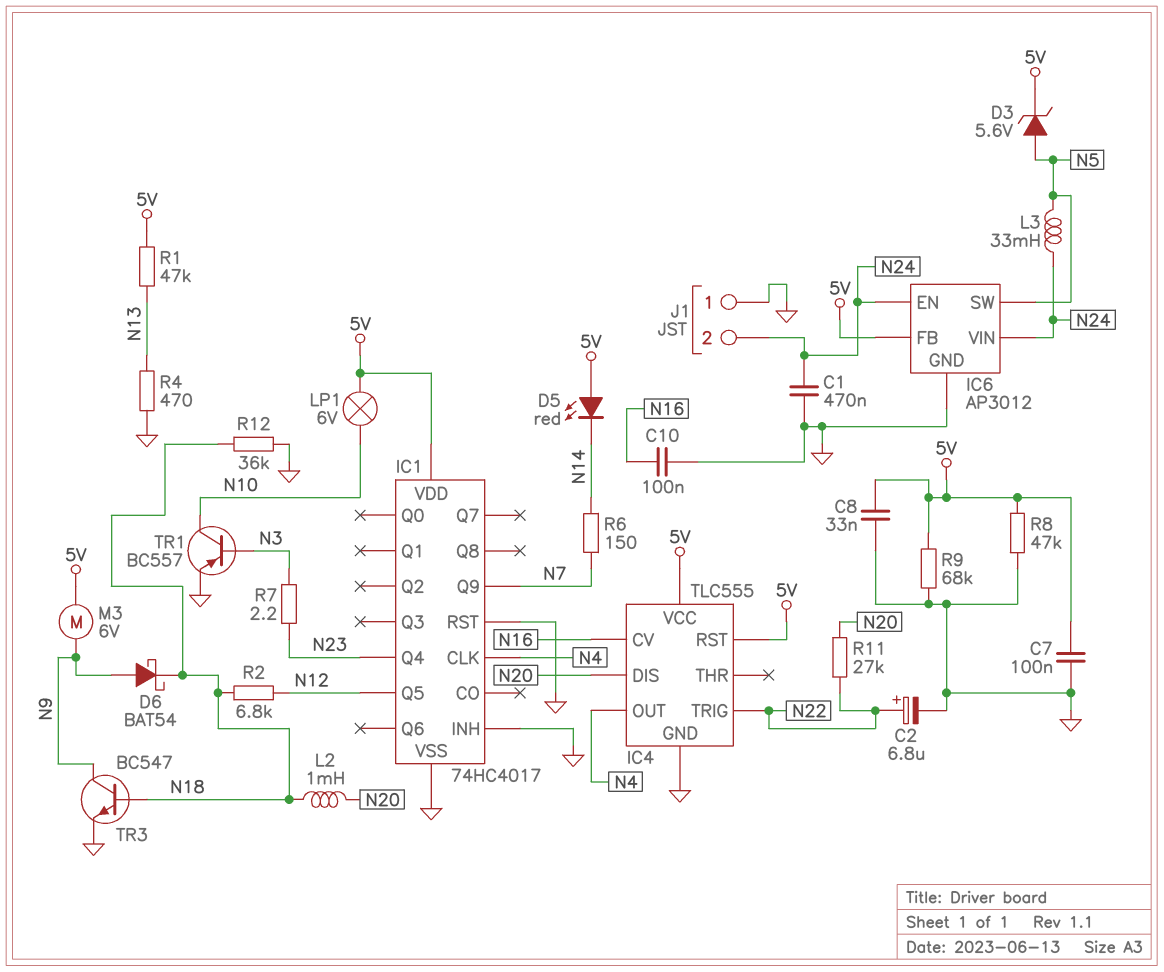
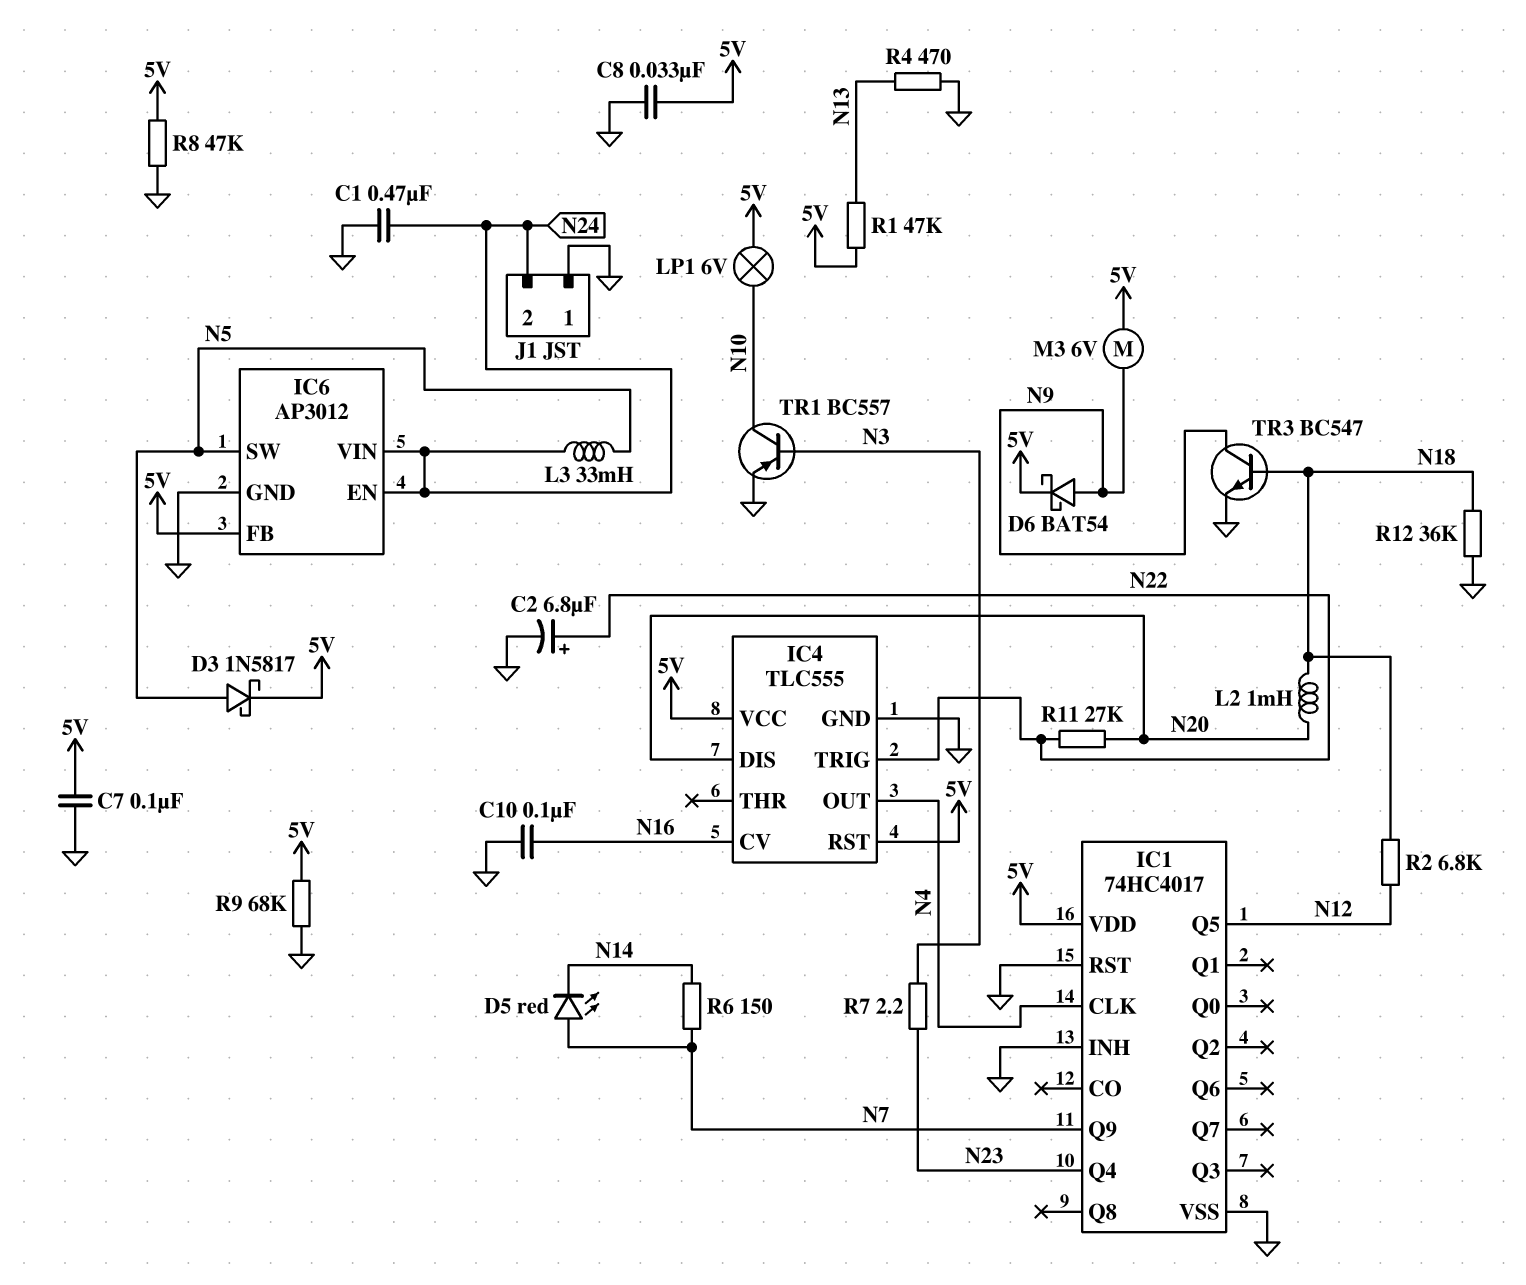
D3: zener 5.6V (A N5, K 5V) -> schottky 1N5817 (A N5, K 5V)
D5: LED red (A 5V, K N14) -> LED red (A N7, K N14)
D6: schottky BAT54 (A N9, K N18) -> schottky BAT54 (A N9, K 5V)

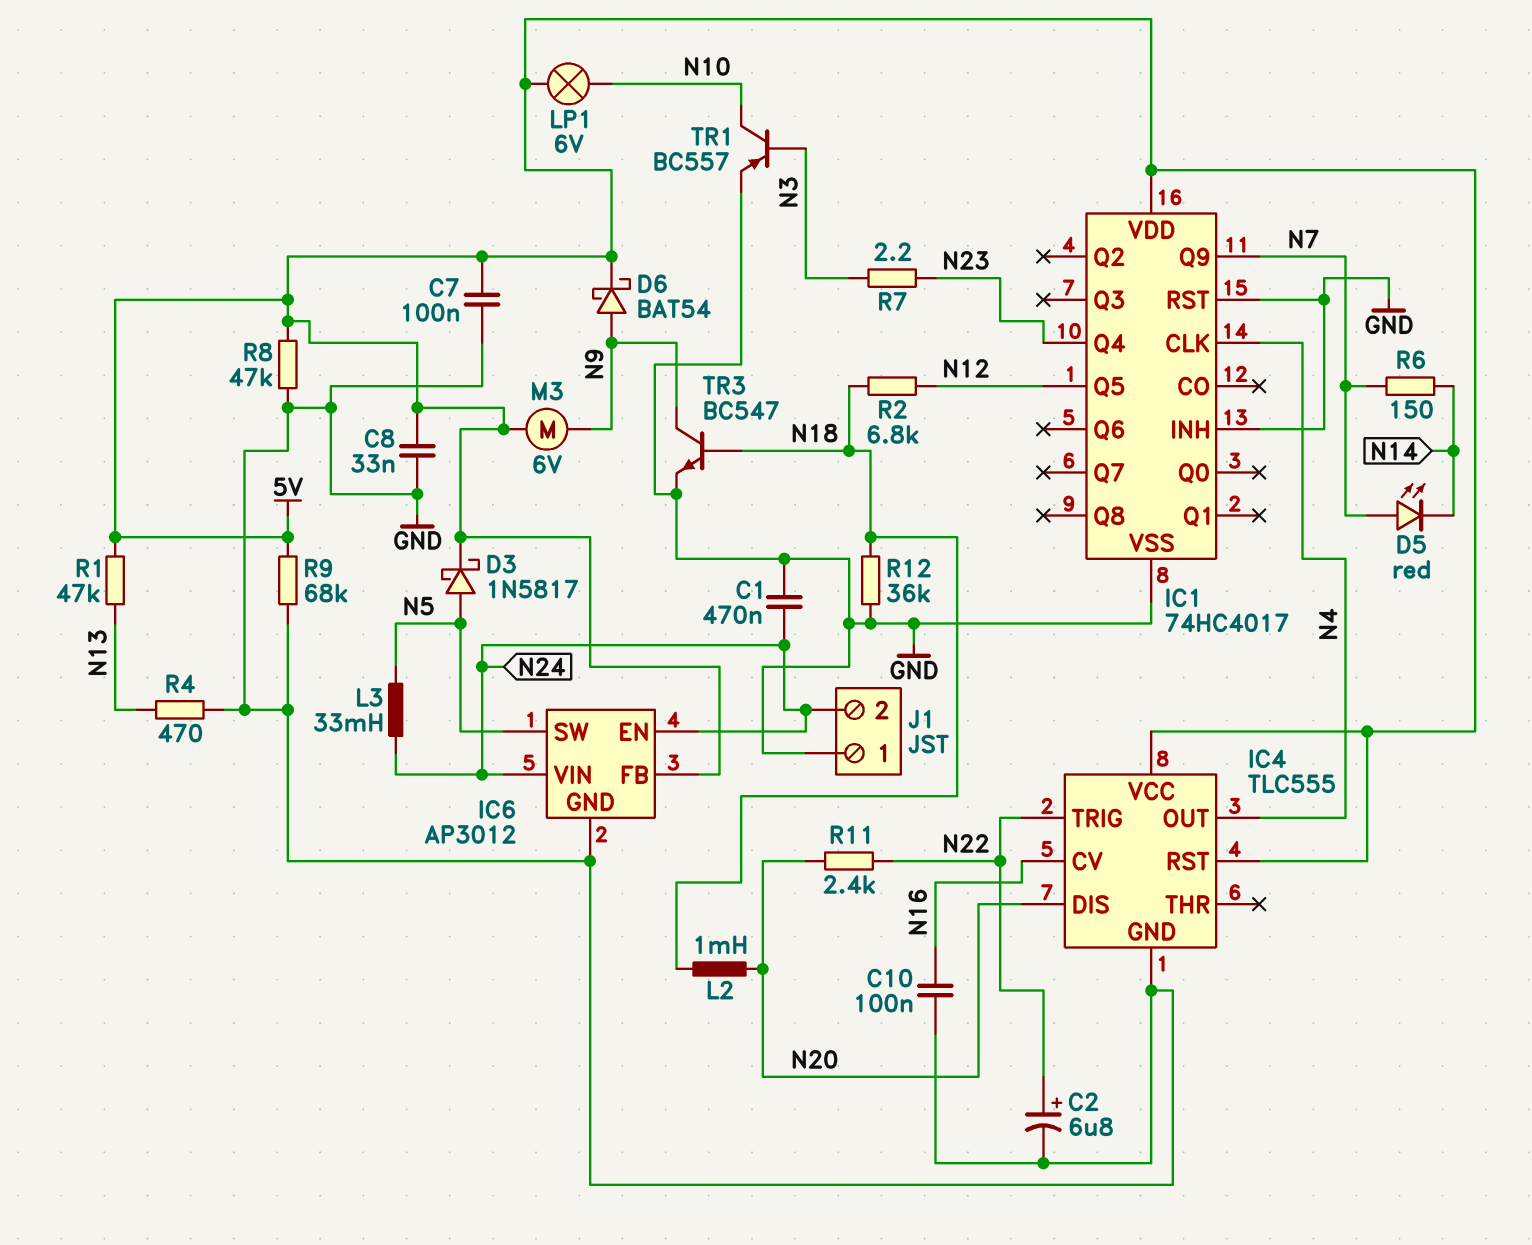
R11: 27k (N20, N22) -> 2.4k (N20, N22)

